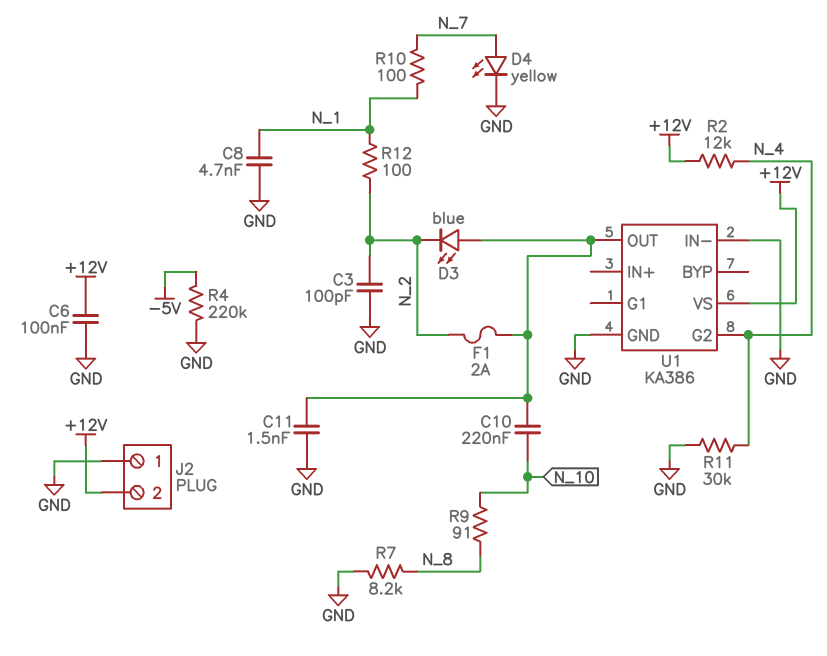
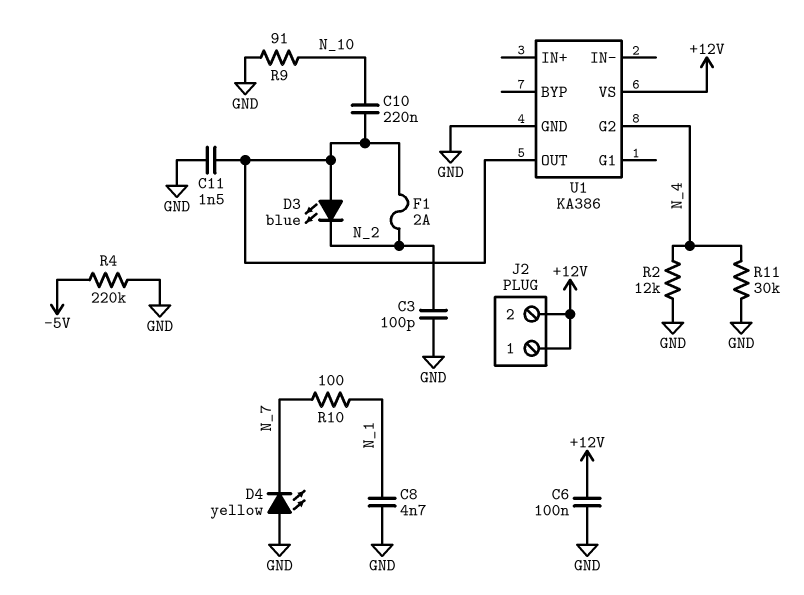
D4: LED yellow (A N_7, K GND) -> LED yellow (A GND, K N_7)
J2 pin 1: GND -> +12V
R2: 12k (+12V, N_4) -> 12k (GND, N_4)
R7: 8.2k (GND, N_8) -> none
R9: 91 (N_8, N_10) -> 91 (GND, N_10)
R12: 100 (N_1, N_2) -> none
U1 pin IN-: GND -> none

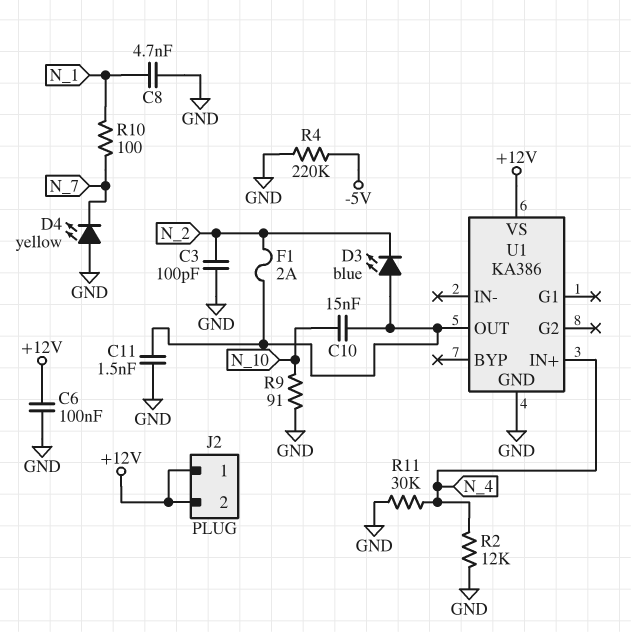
C10: 220nF (N_10, U1/OUT) -> 15nF (N_10, U1/OUT)
U1 pin G2: N_4 -> none
U1 pin IN+: none -> N_4

